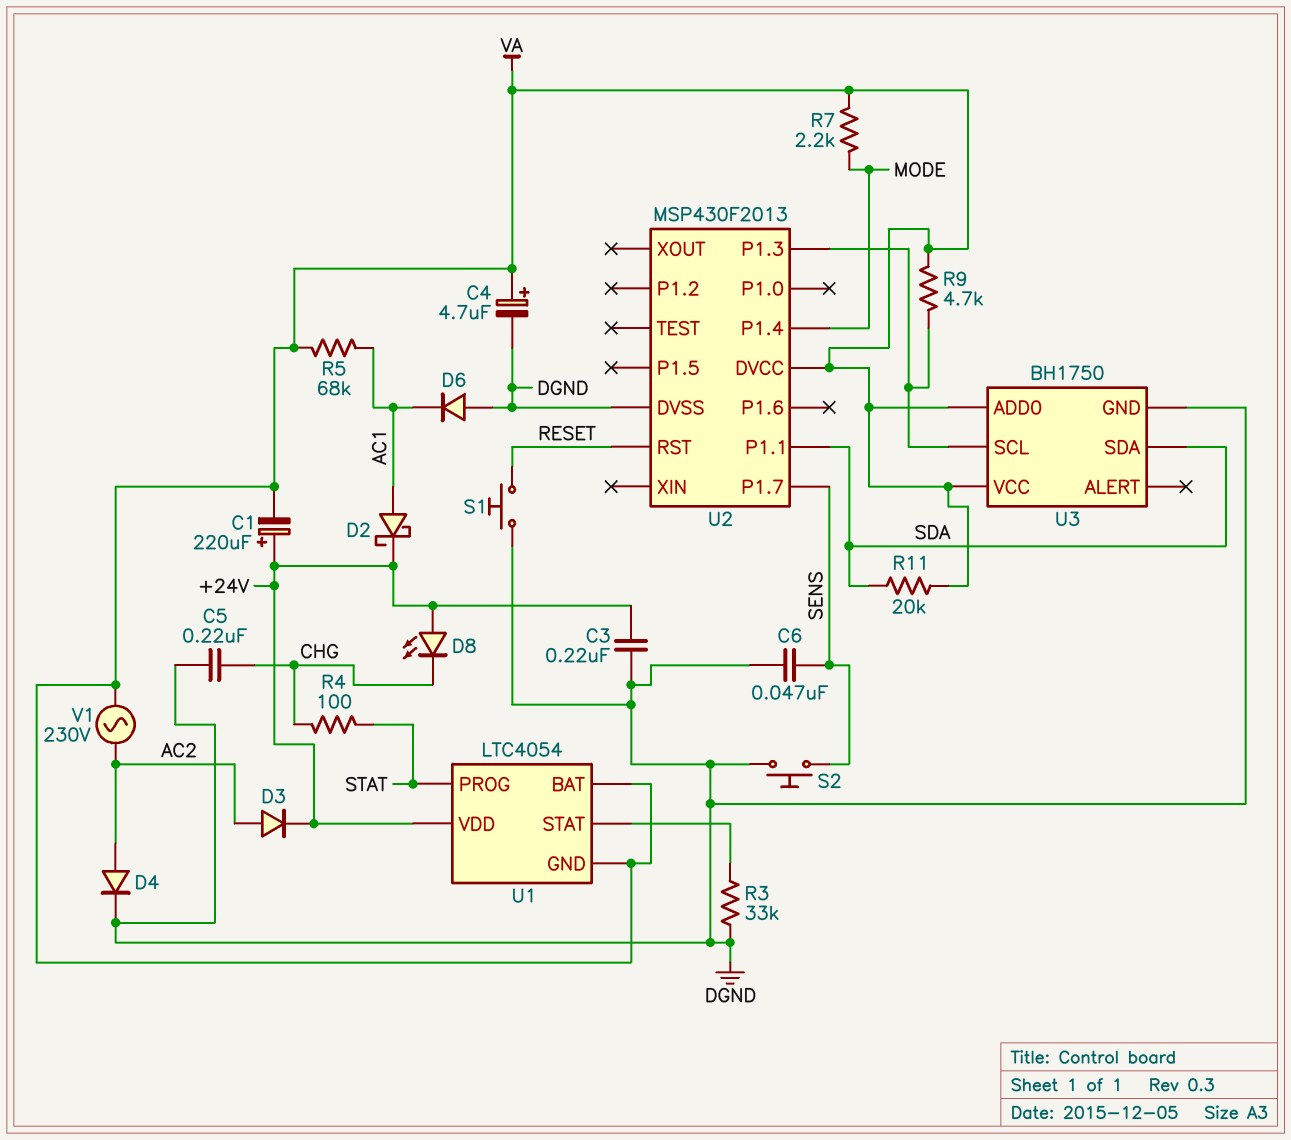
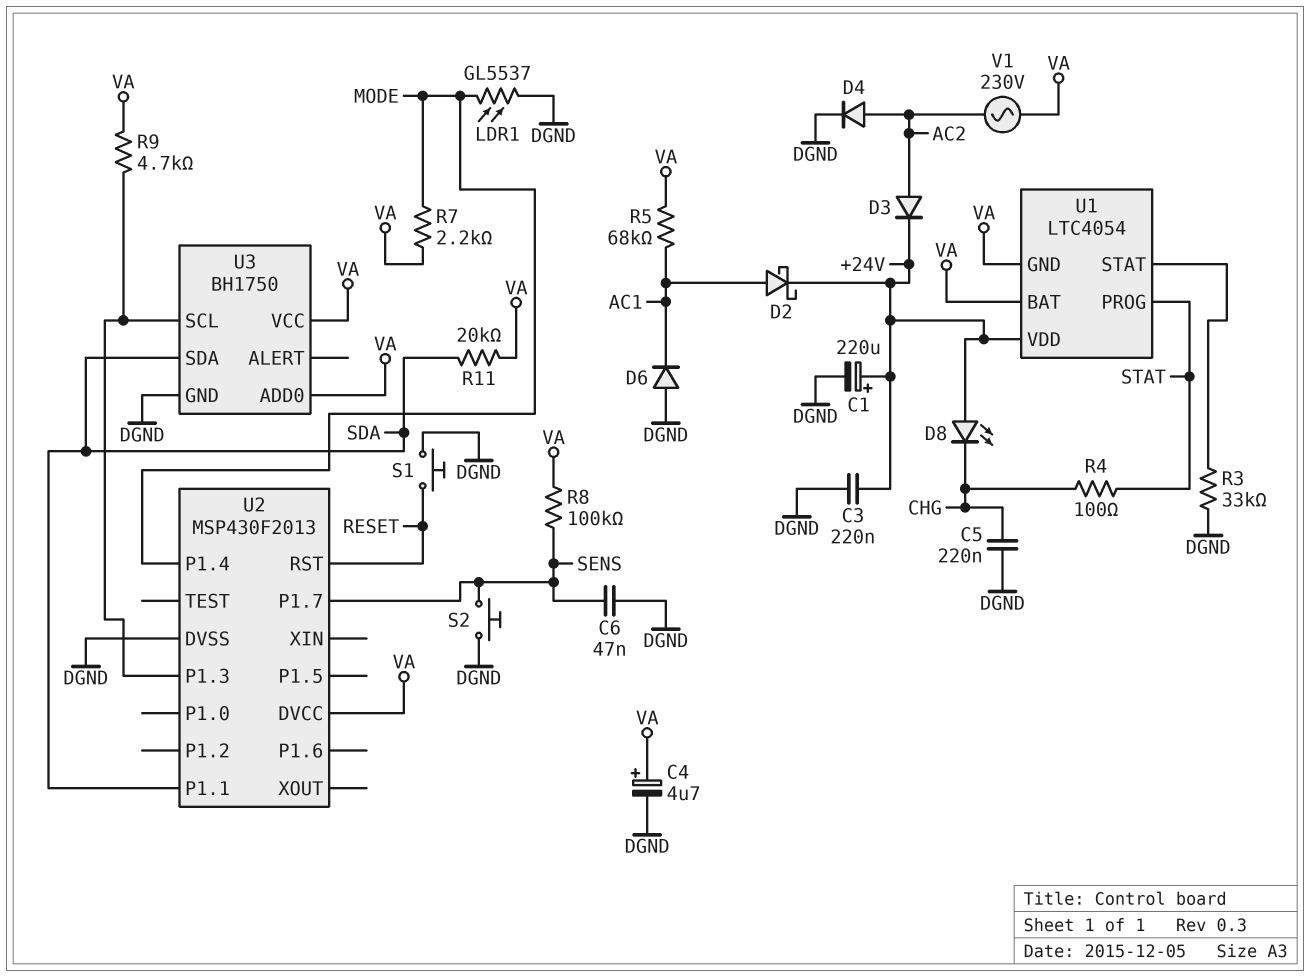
C1: 220uF (plus +24V, minus VA) -> 220uF (plus +24V, minus DGND)
LDR1: none -> GL5537 (DGND, MODE)
R8: none -> 100k (SENS, VA)

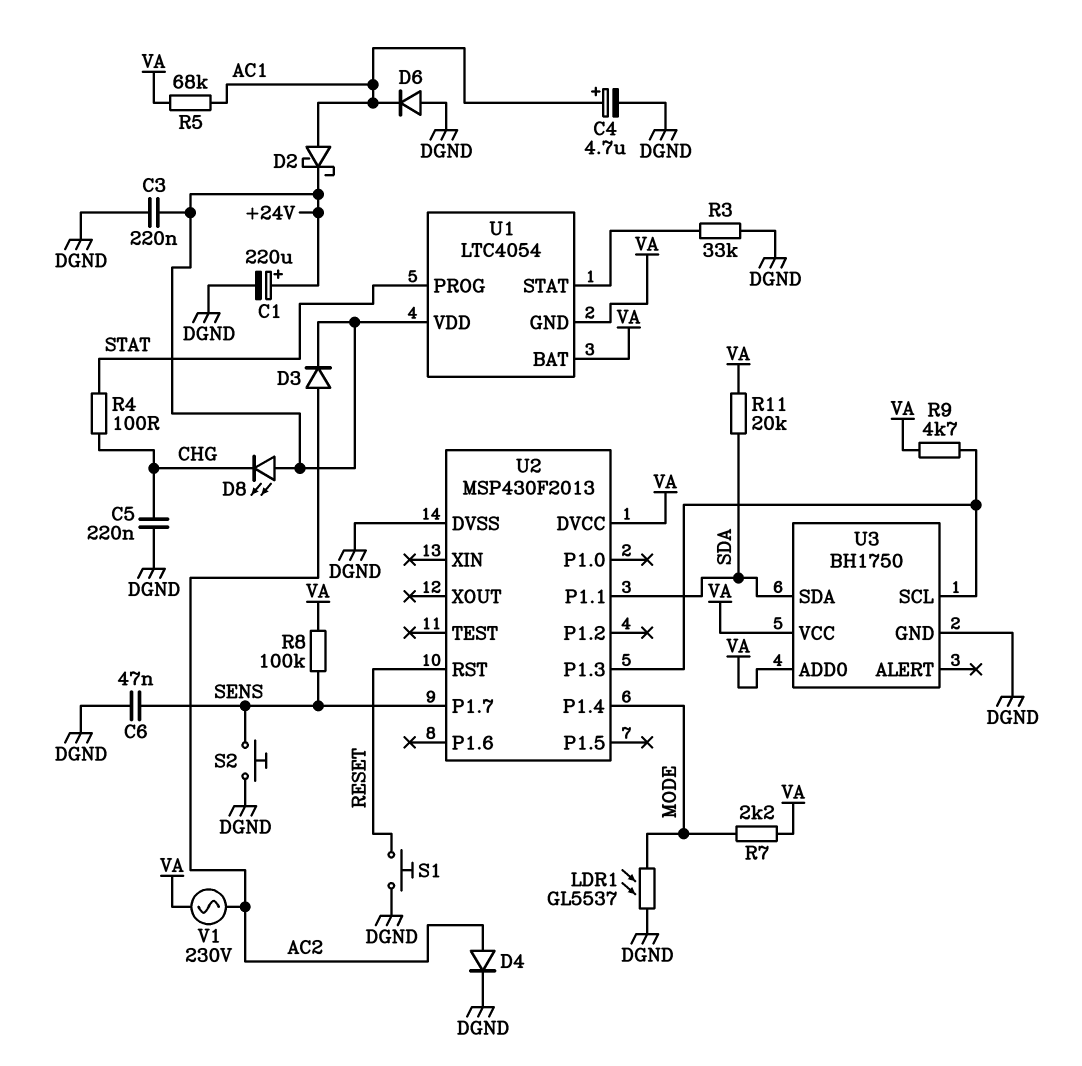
C4: 4.7uF (plus VA, minus DGND) -> 4.7uF (plus AC1, minus DGND)

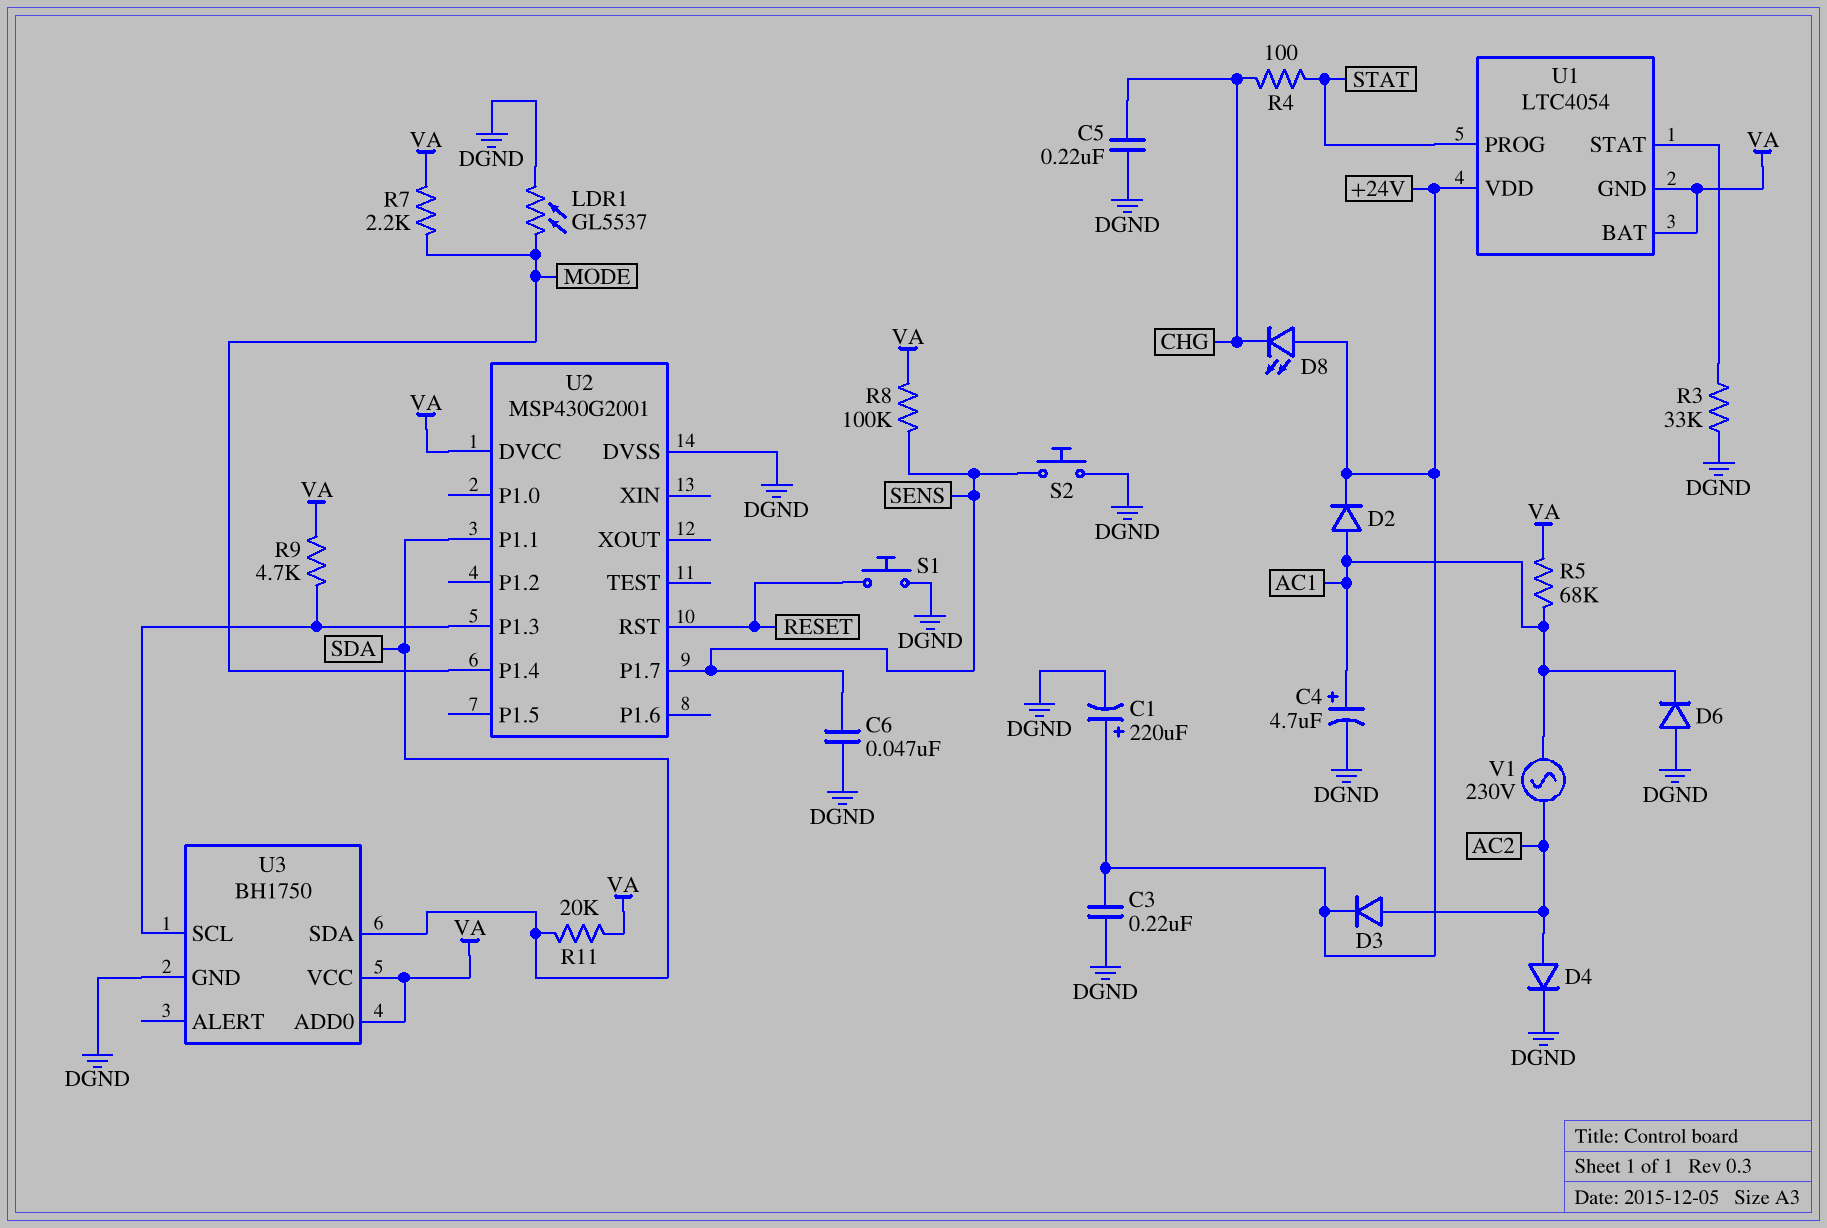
D2: schottky (A AC1, K +24V) -> diode (A AC1, K +24V)
U2: MSP430F2013 -> MSP430G2001
V1: AC 230V (AC2, VA) -> AC 230V (AC1, AC2)

